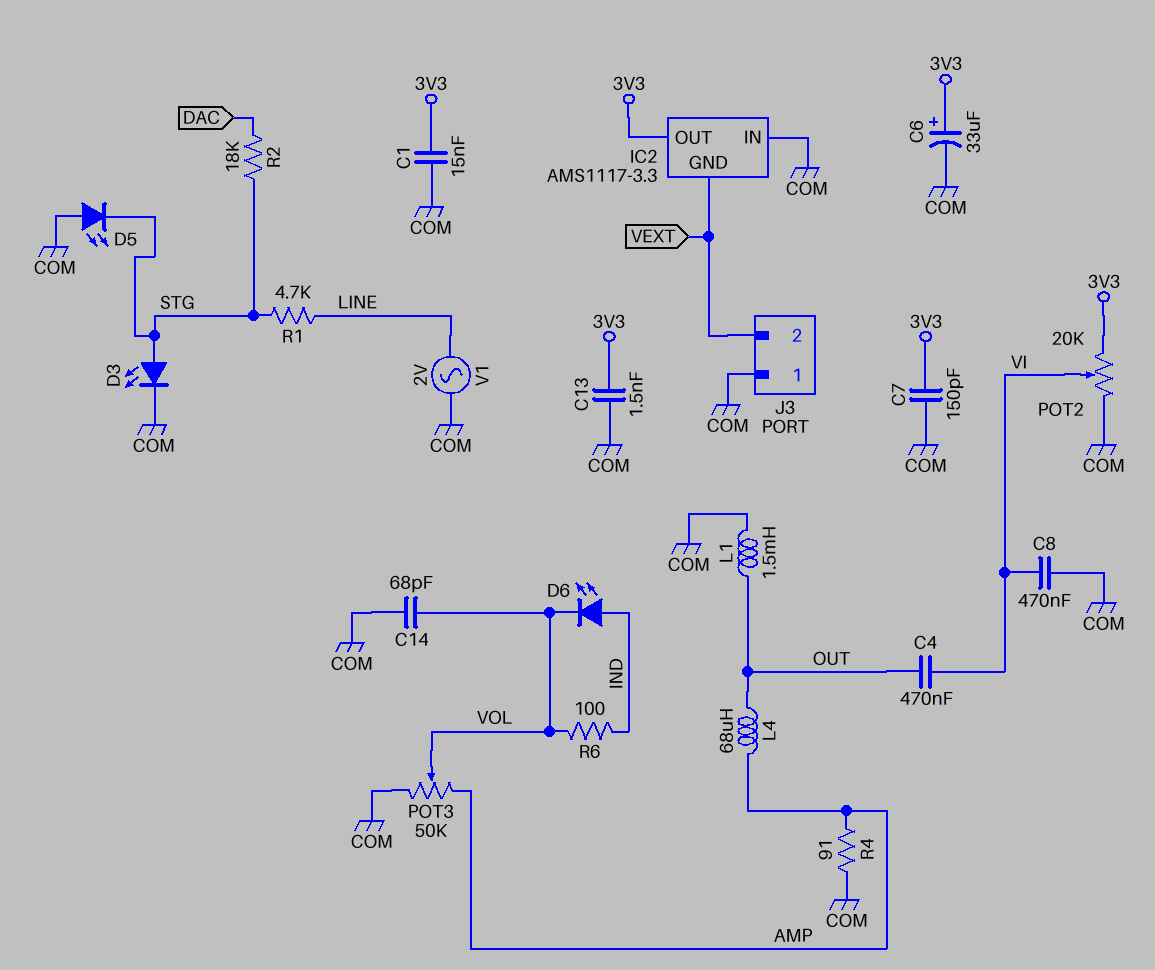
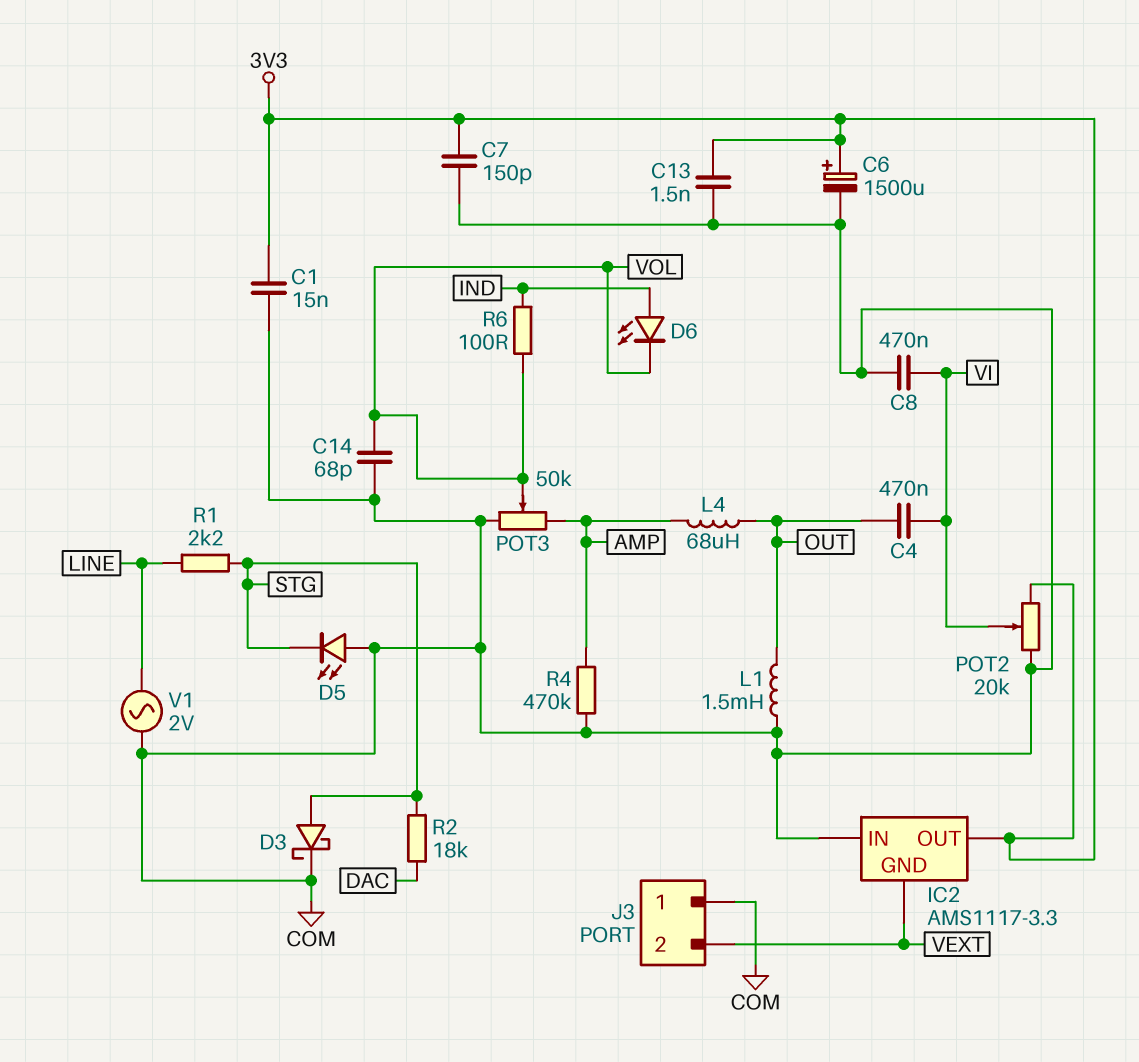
C6: 33uF (plus 3V3, minus COM) -> 1500uF (plus 3V3, minus COM)
D3: LED (A STG, K COM) -> schottky (A STG, K COM)
R1: 4.7k (LINE, STG) -> 2.2k (LINE, STG)
R4: 91 (AMP, COM) -> 470k (AMP, COM)

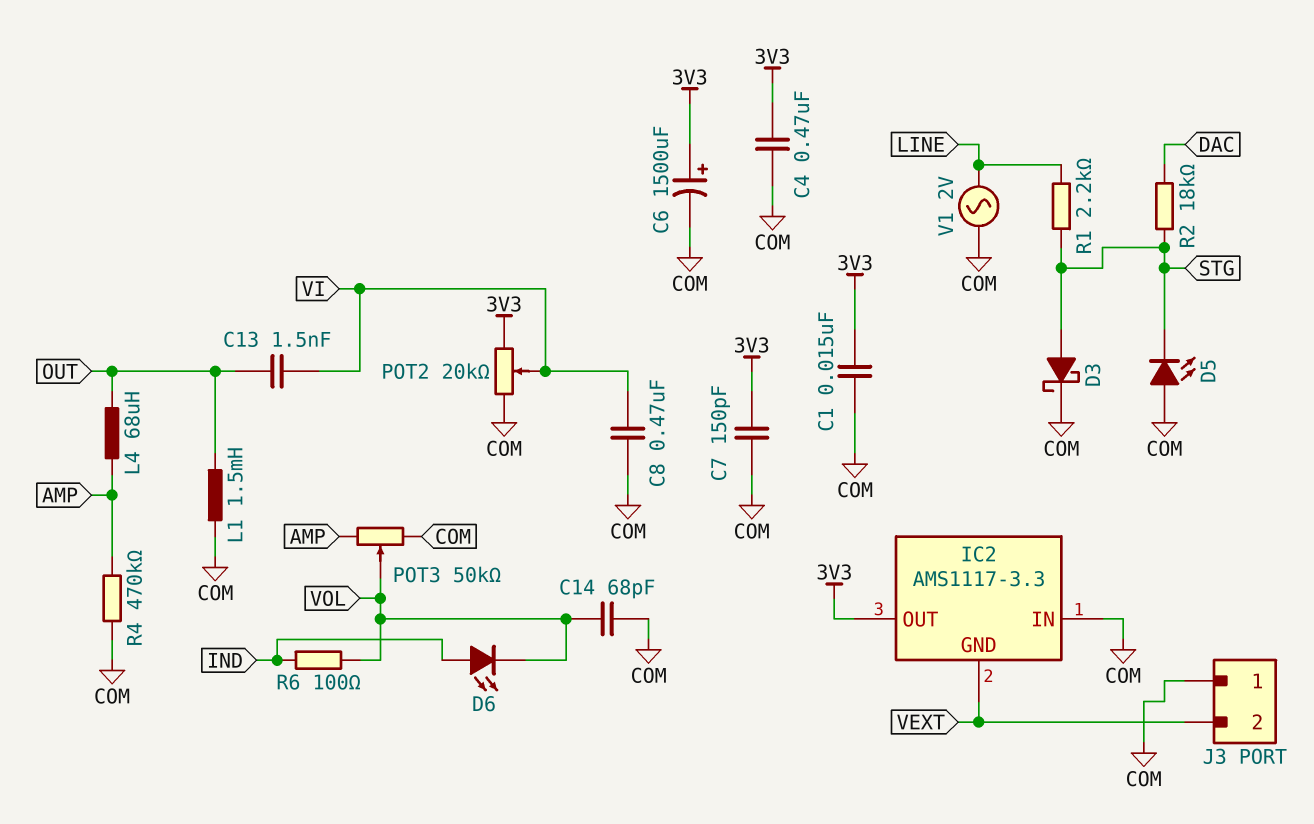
C4: 470nF (OUT, VI) -> 470nF (3V3, COM)
C13: 1.5nF (3V3, COM) -> 1.5nF (OUT, VI)

